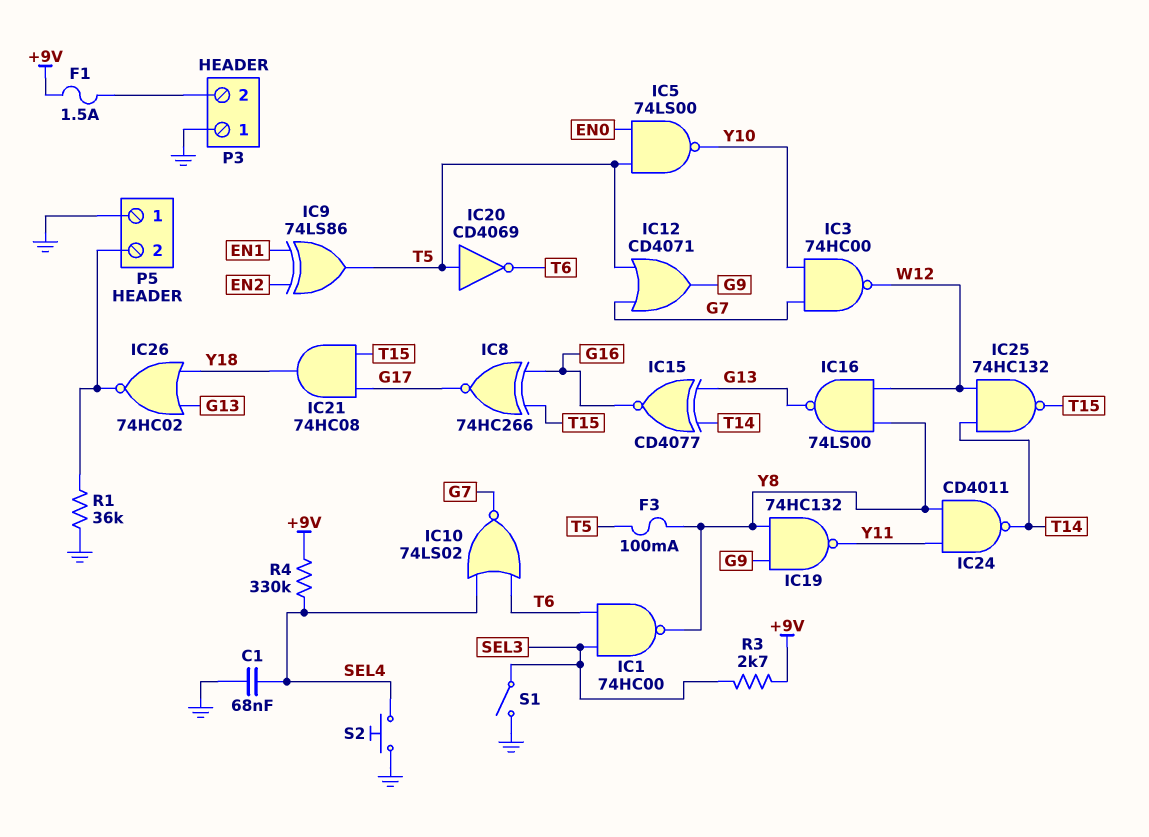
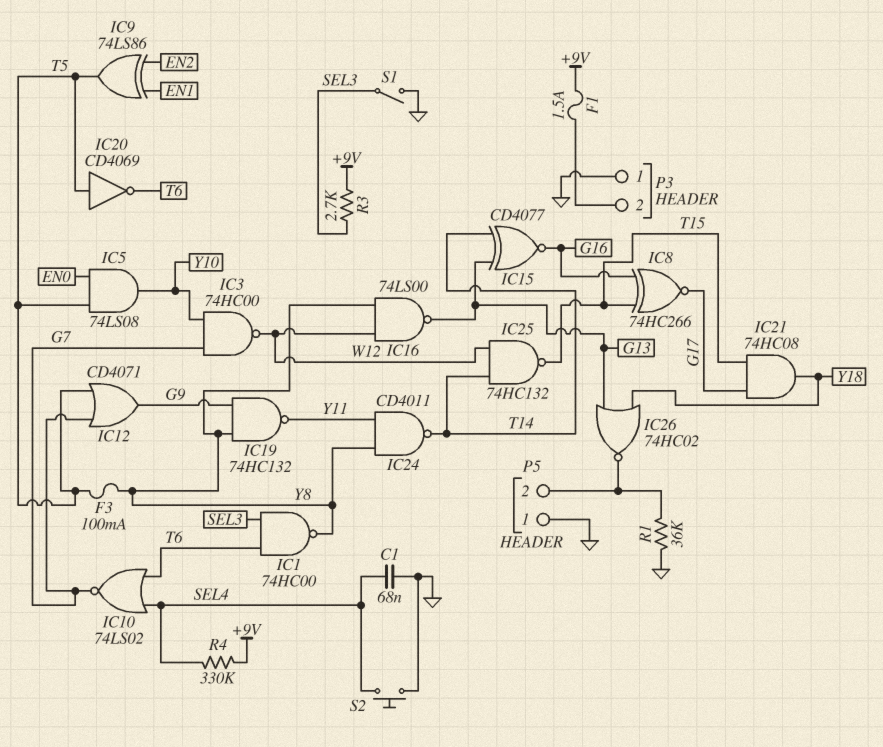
IC5: NAND 74LS00 (in EN0, in T5, out Y10) -> AND 74LS08 (in EN0, in T5, out Y10)

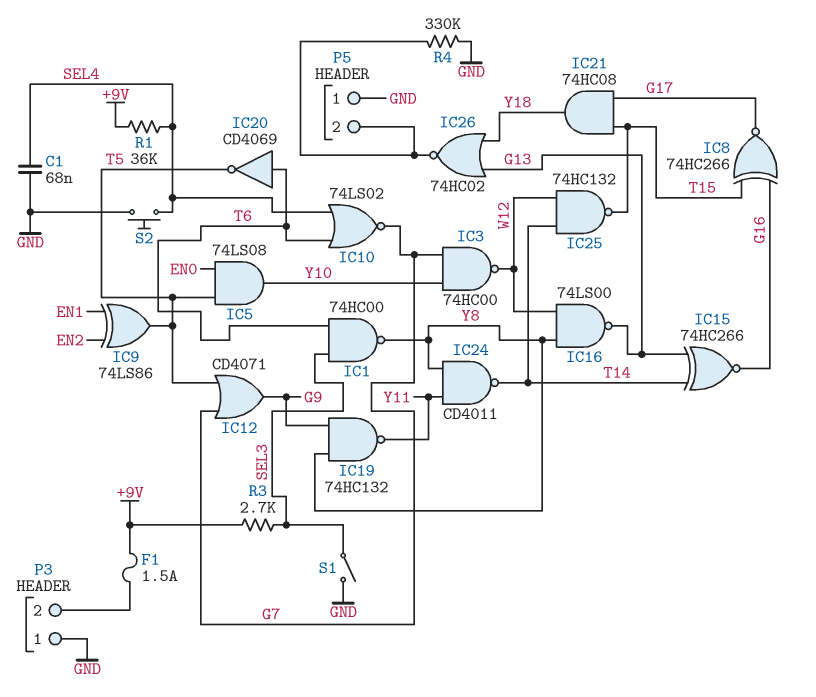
F3: 100mA (T5, Y8) -> none
IC15: XNOR CD4077 (in G13, in T14, out G16) -> XNOR 74HC266 (in G13, in T14, out G16)
IC20: NOT CD4069 (in T5, out T6) -> NOT CD4069 (in T6, out T5)
R1: 36k (GND, P5/2) -> 36k (+9V, SEL4)
R4: 330k (+9V, SEL4) -> 330k (GND, P5/2)

